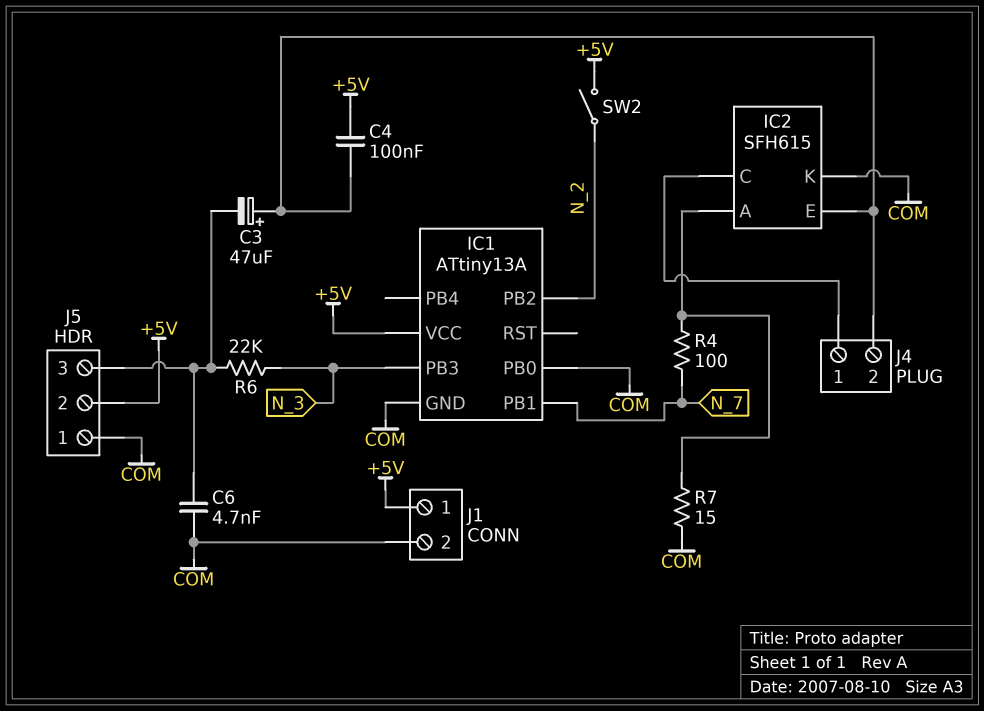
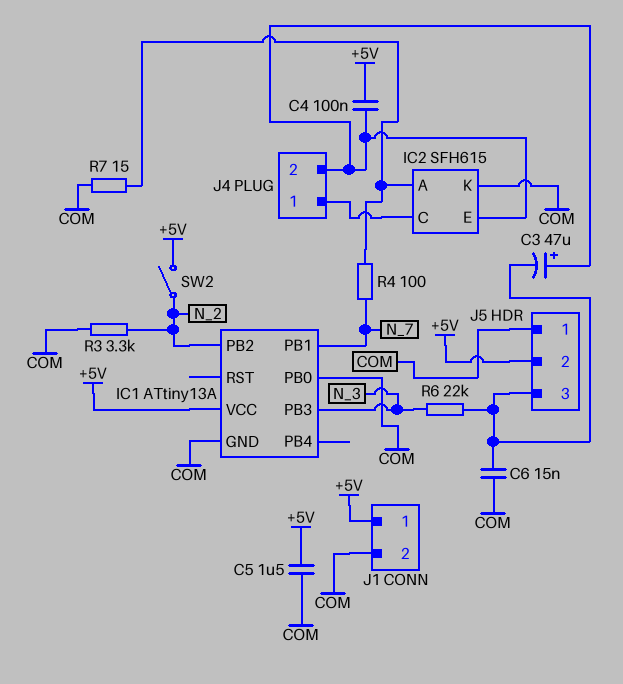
C5: none -> 1.5uF (+5V, COM)
C6: 4.7nF (COM, J5/3) -> 15nF (COM, J5/3)
R3: none -> 3.3k (COM, N_2)

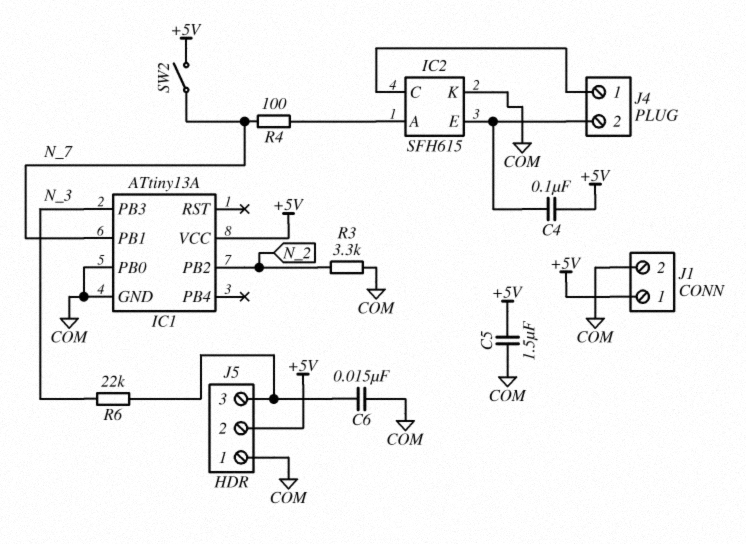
C3: 47uF (plus IC2/E, minus J5/3) -> none
R7: 15 (COM, IC2/A) -> none
SW2: switch (+5V, N_2) -> switch (+5V, N_7)

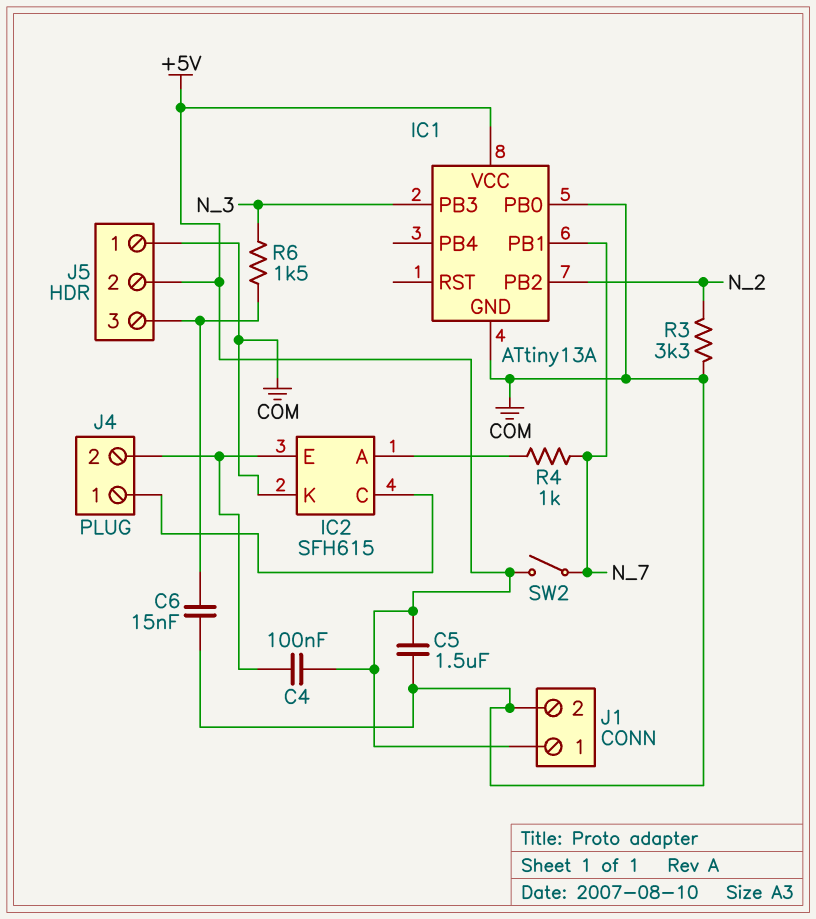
R4: 100 (IC2/A, N_7) -> 1k (IC2/A, N_7)
R6: 22k (J5/3, N_3) -> 1.5k (J5/3, N_3)

